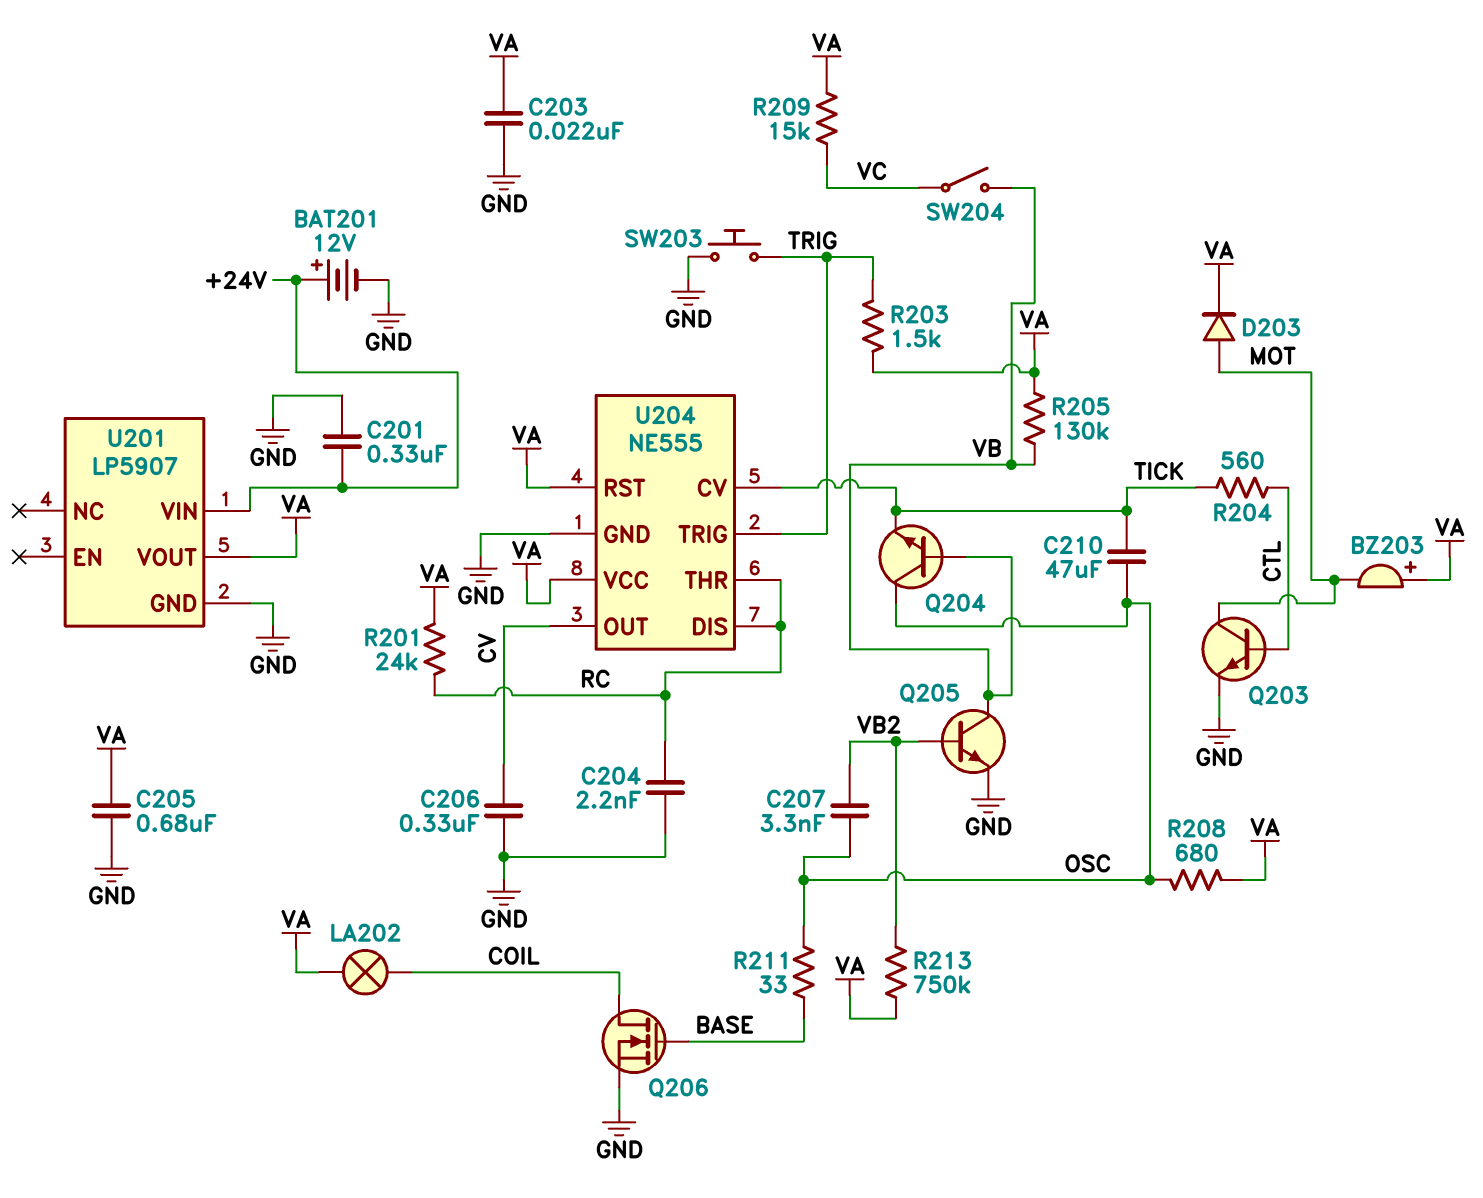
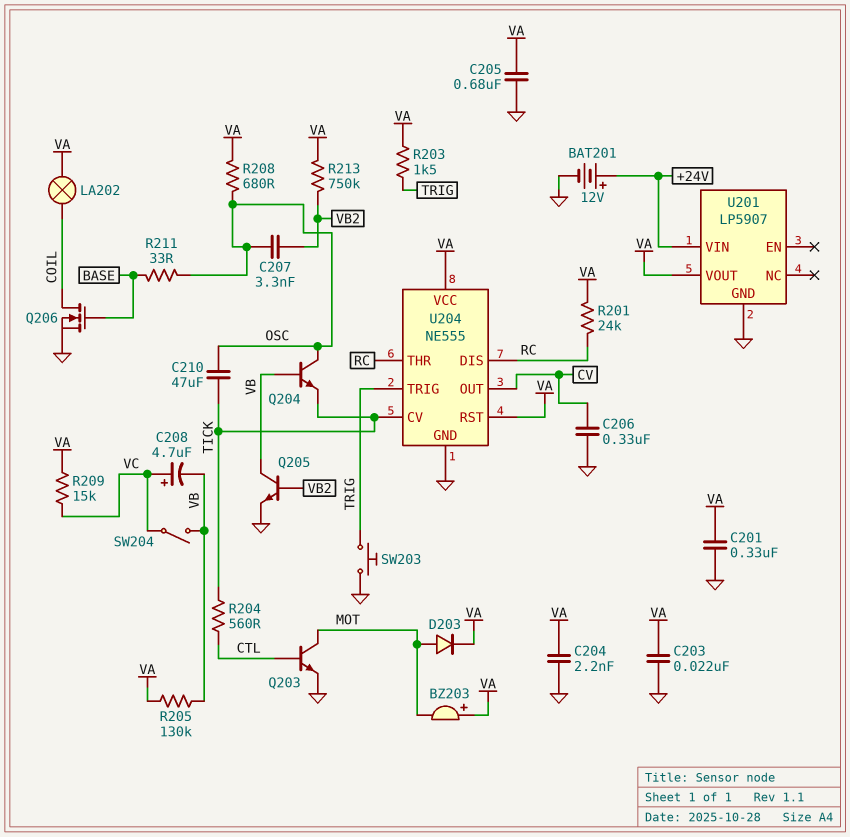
C201: 330nF (+24V, GND) -> 330nF (GND, VA)
C204: 2.2nF (GND, RC) -> 2.2nF (GND, VA)
C208: none -> 4.7uF (plus VC, minus VB)

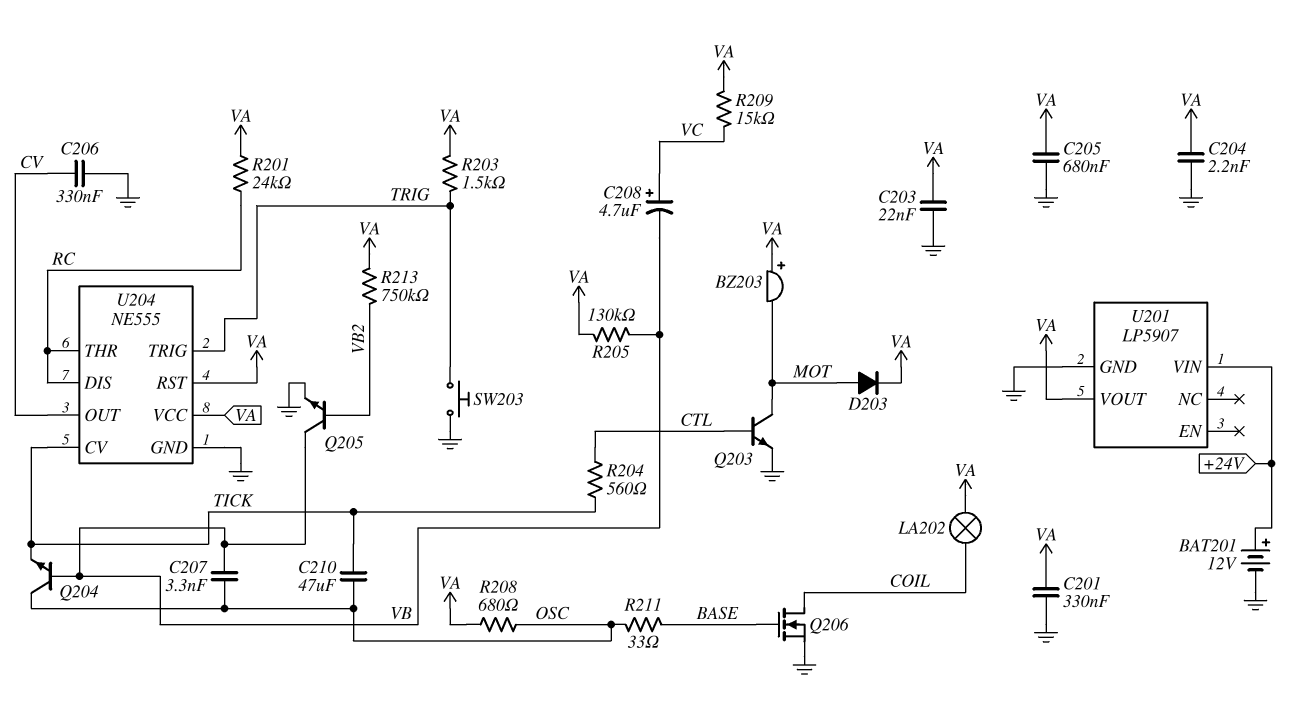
C207: 3.3nF (OSC, VB2) -> 3.3nF (OSC, VB)
SW204: switch (VB, VC) -> none

